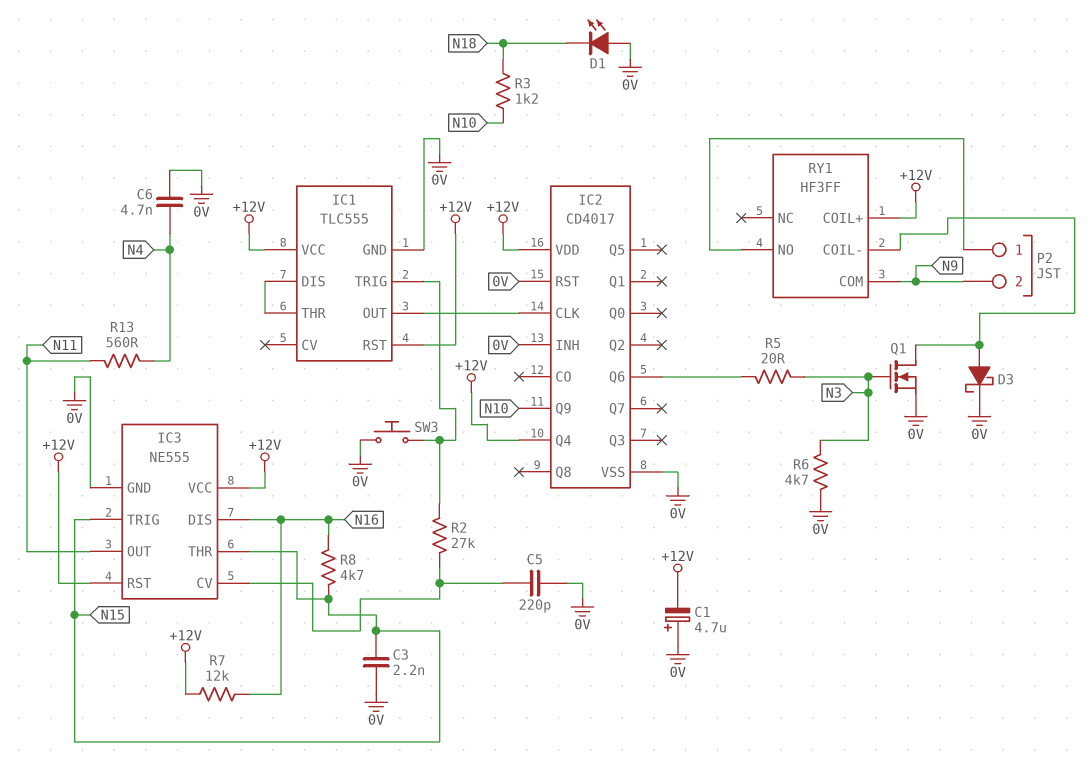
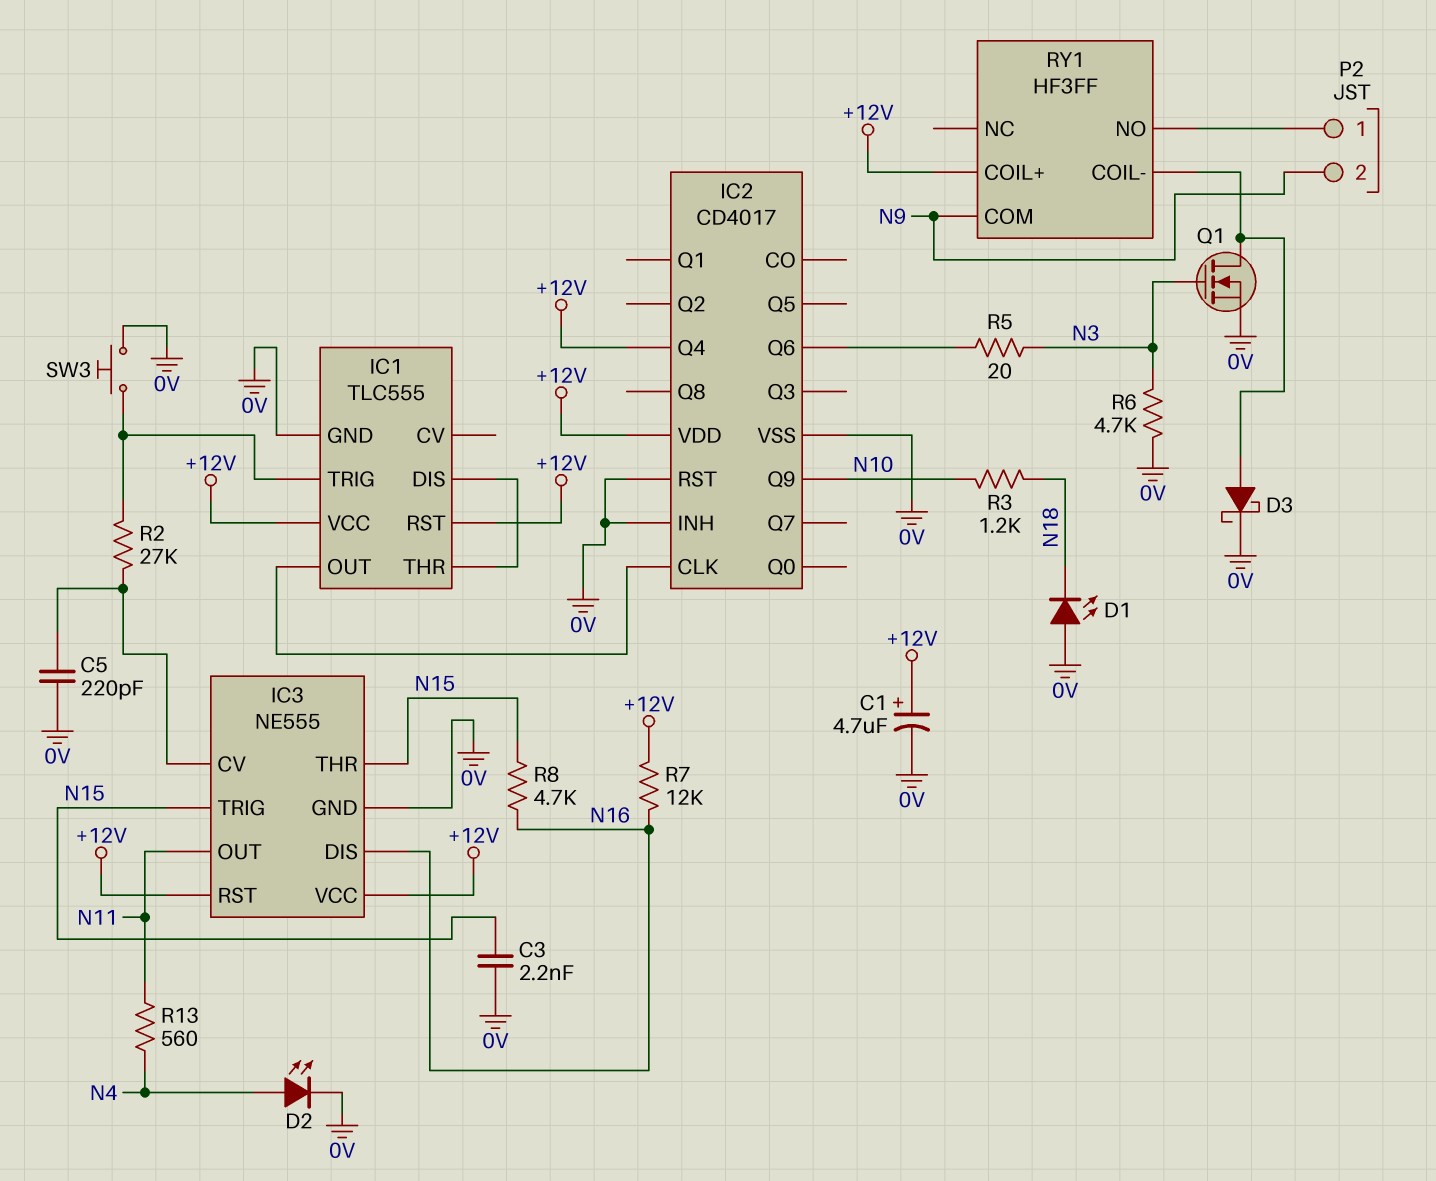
C1: 4.7uF (plus 0V, minus +12V) -> 4.7uF (plus +12V, minus 0V)
C6: 4.7nF (0V, N4) -> none
D2: none -> LED (A N4, K 0V)

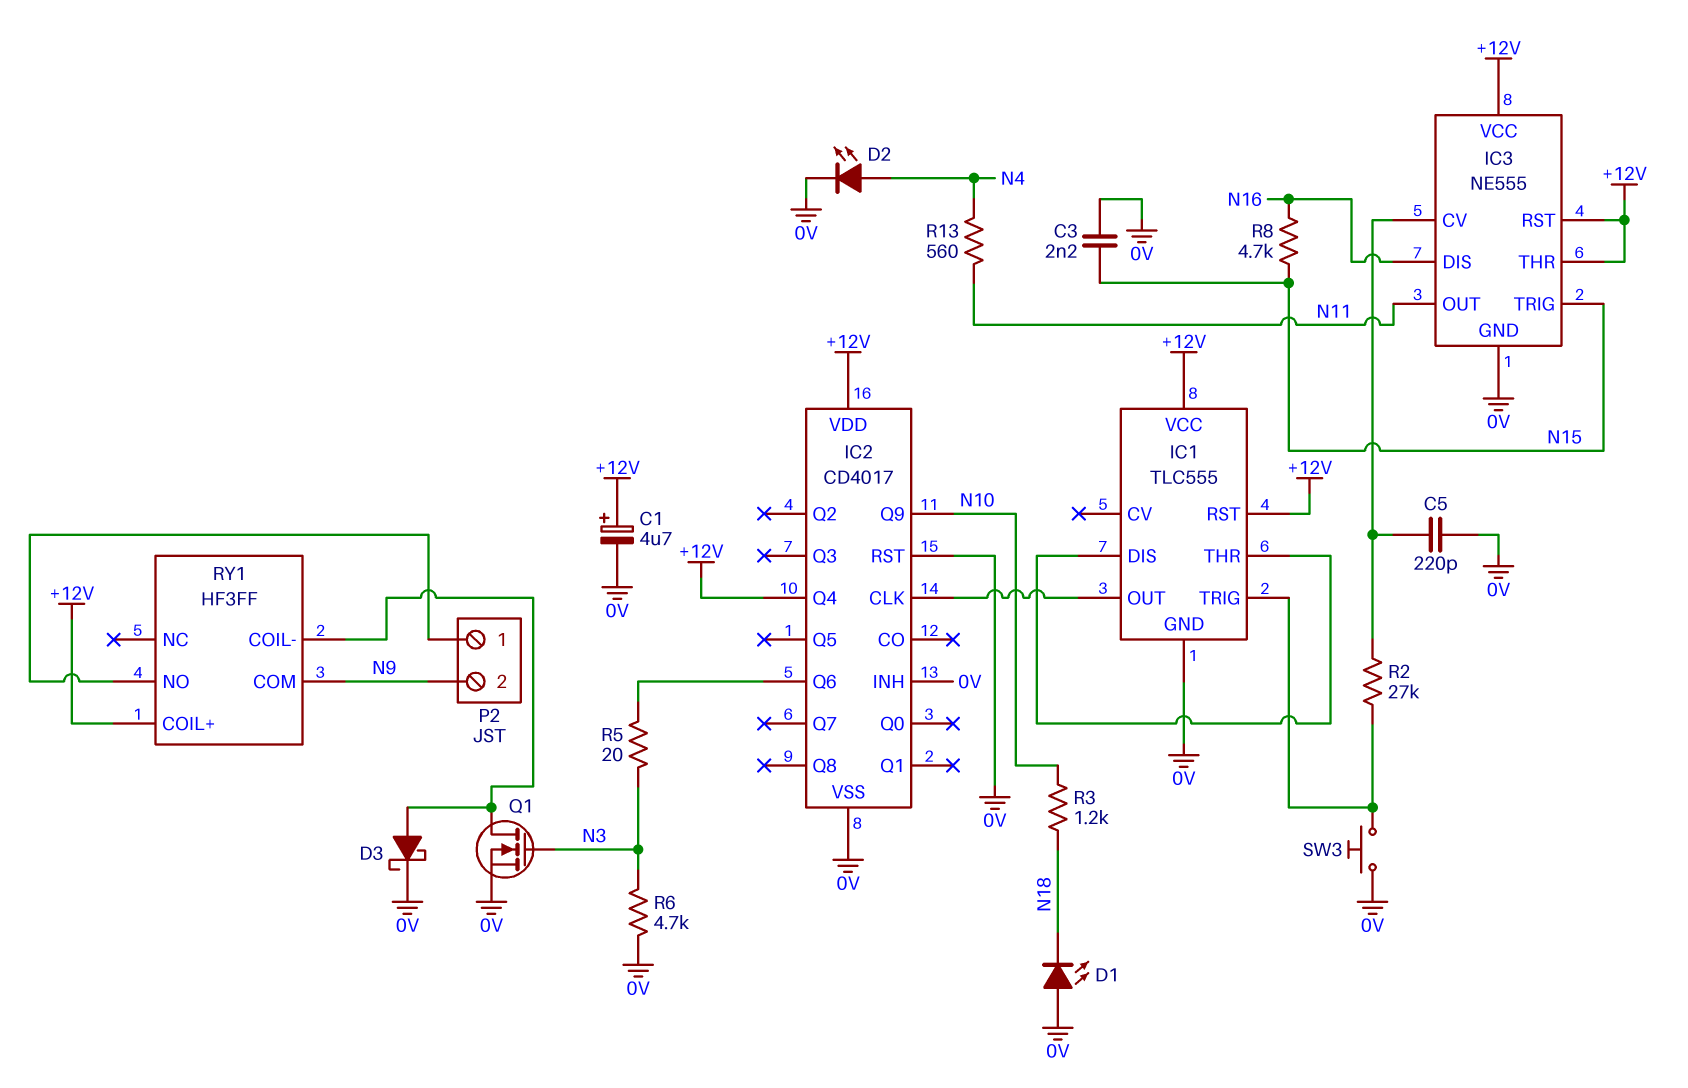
IC3 pin THR: N15 -> +12V
R7: 12k (+12V, N16) -> none

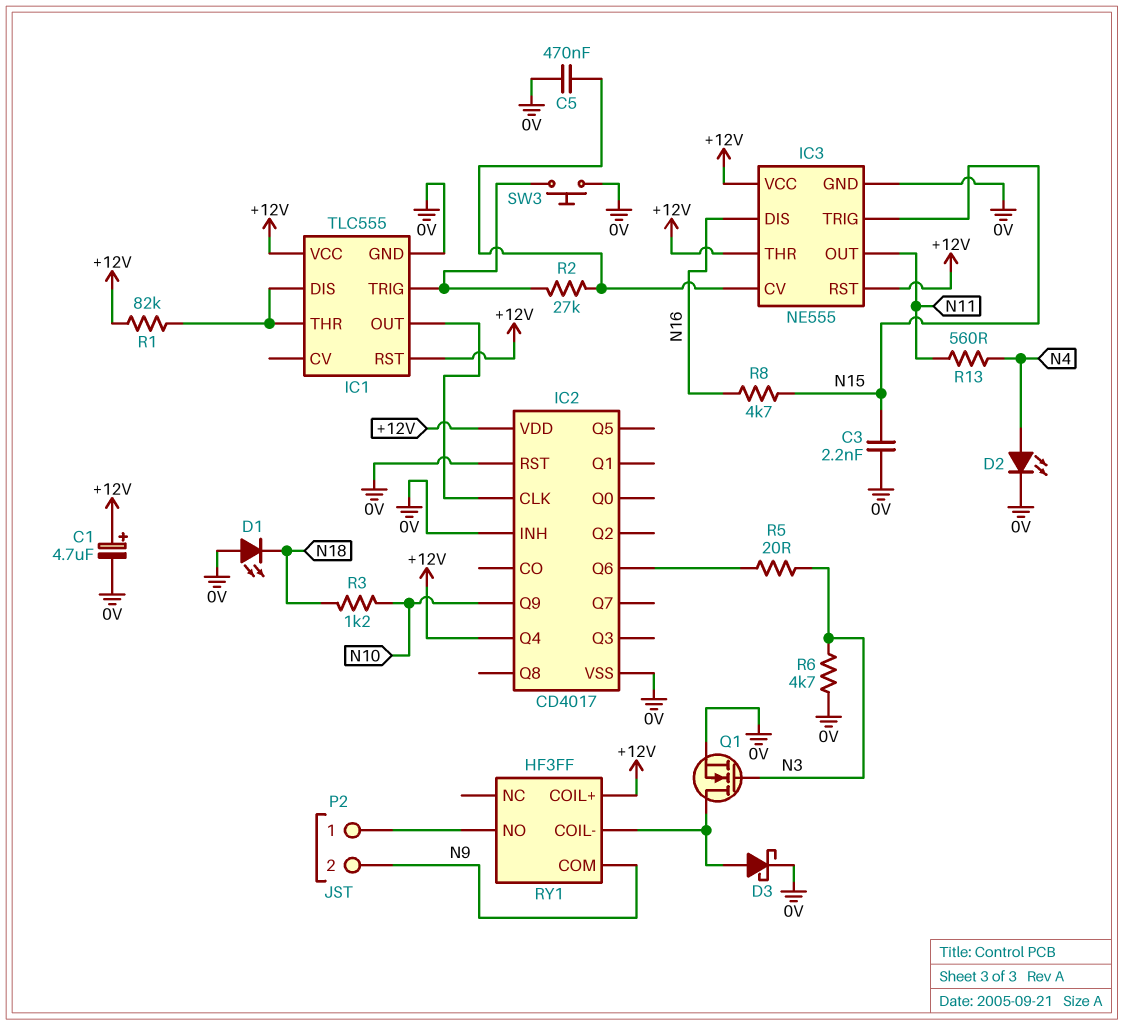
C5: 220pF (0V, IC3/CV) -> 470nF (0V, IC3/CV)
R1: none -> 82k (+12V, IC1/DIS)

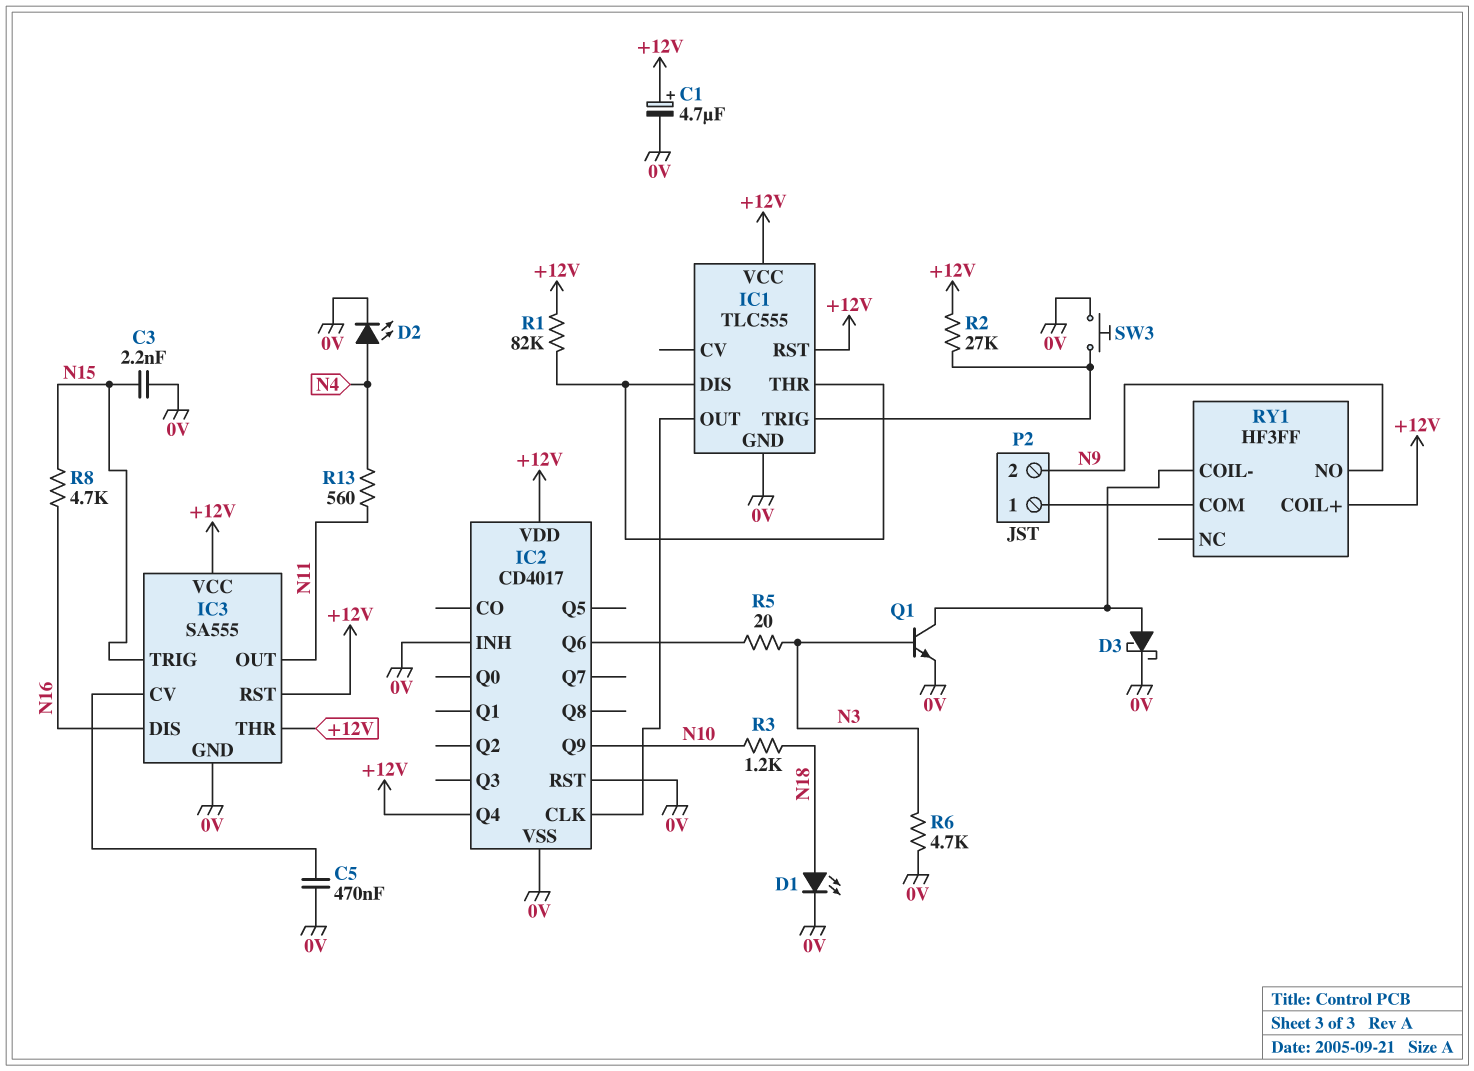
D1: LED (A 0V, K N18) -> LED (A N18, K 0V)
IC3: NE555 -> SA555
Q1: NMOS (G N3, D RY1/COIL-, S 0V) -> NPN (B N3, C RY1/COIL-, E 0V)
R2: 27k (IC1/TRIG, IC3/CV) -> 27k (+12V, IC1/TRIG)
RY1 pin COM: N9 -> P2/1
RY1 pin NO: P2/1 -> N9

